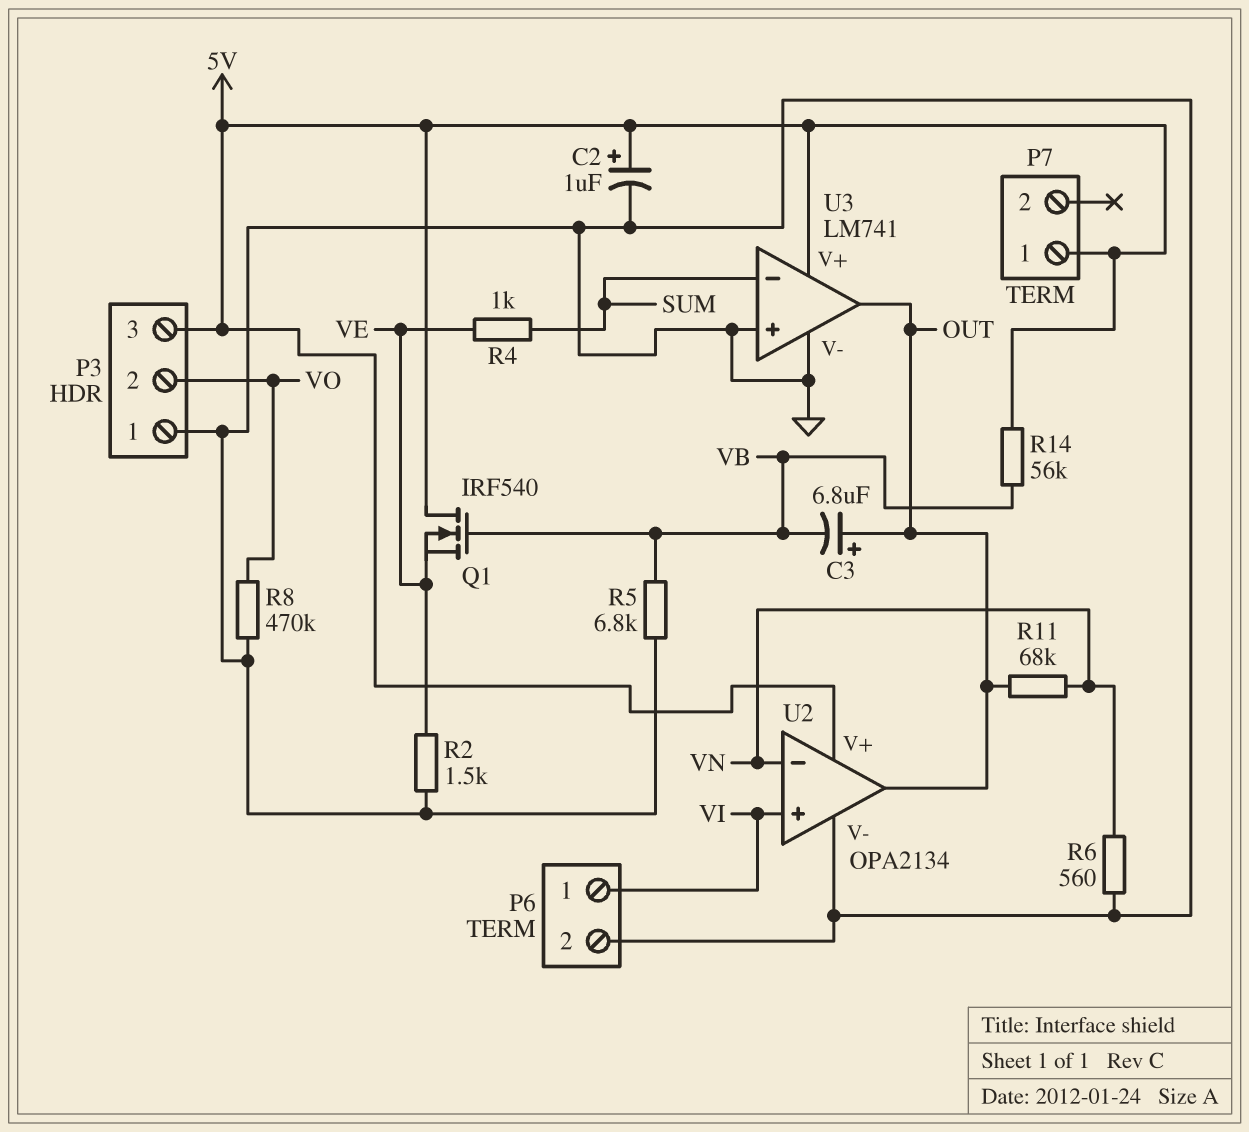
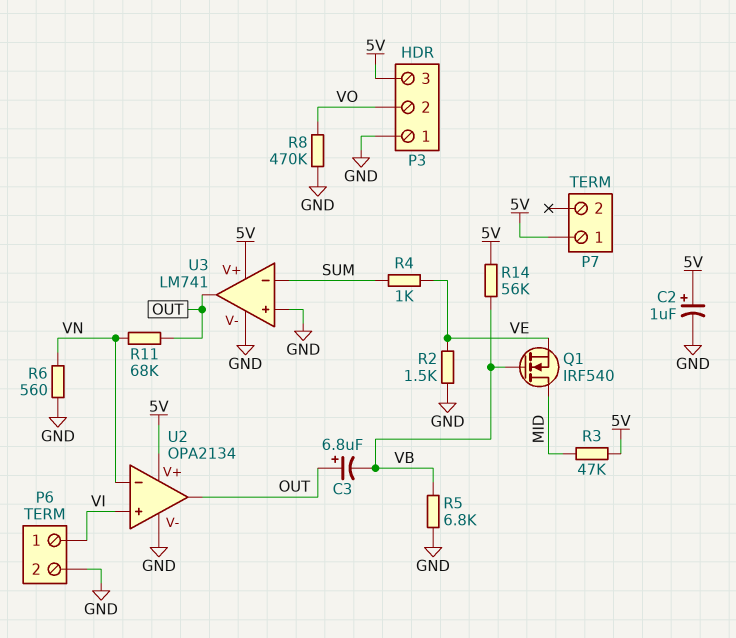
Q1: NMOS IRF540 (G VB, D 5V, S VE) -> NMOS IRF540 (G VB, D MID, S VE)
R3: none -> 47k (5V, MID)

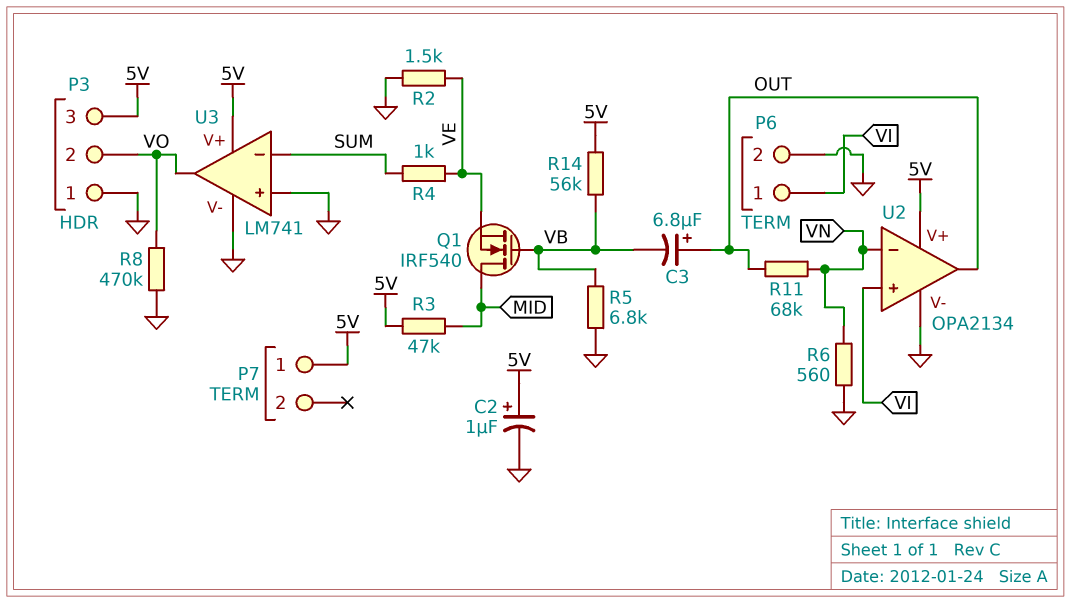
U3 pin out: OUT -> VO

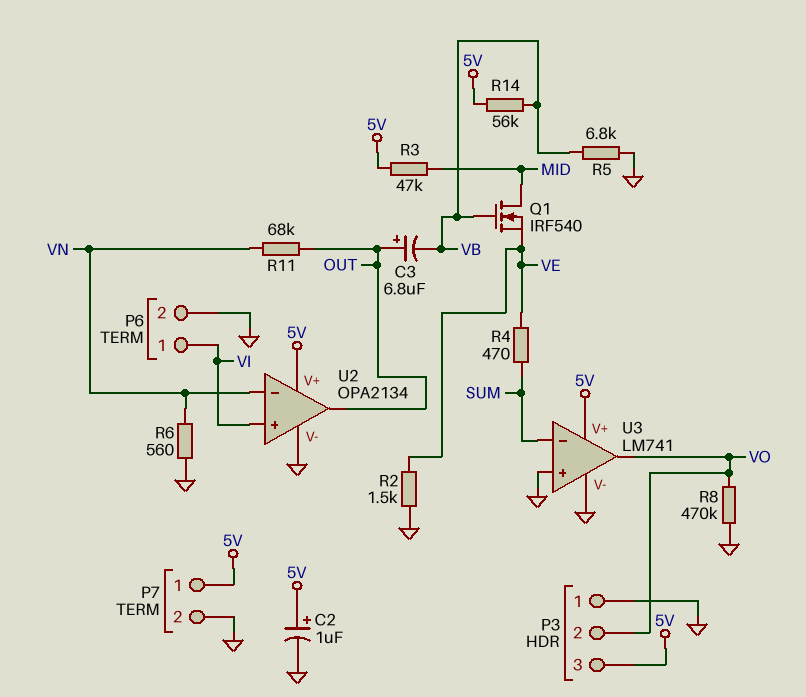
P7 pin 2: none -> GND
R4: 1k (SUM, VE) -> 470 (SUM, VE)

